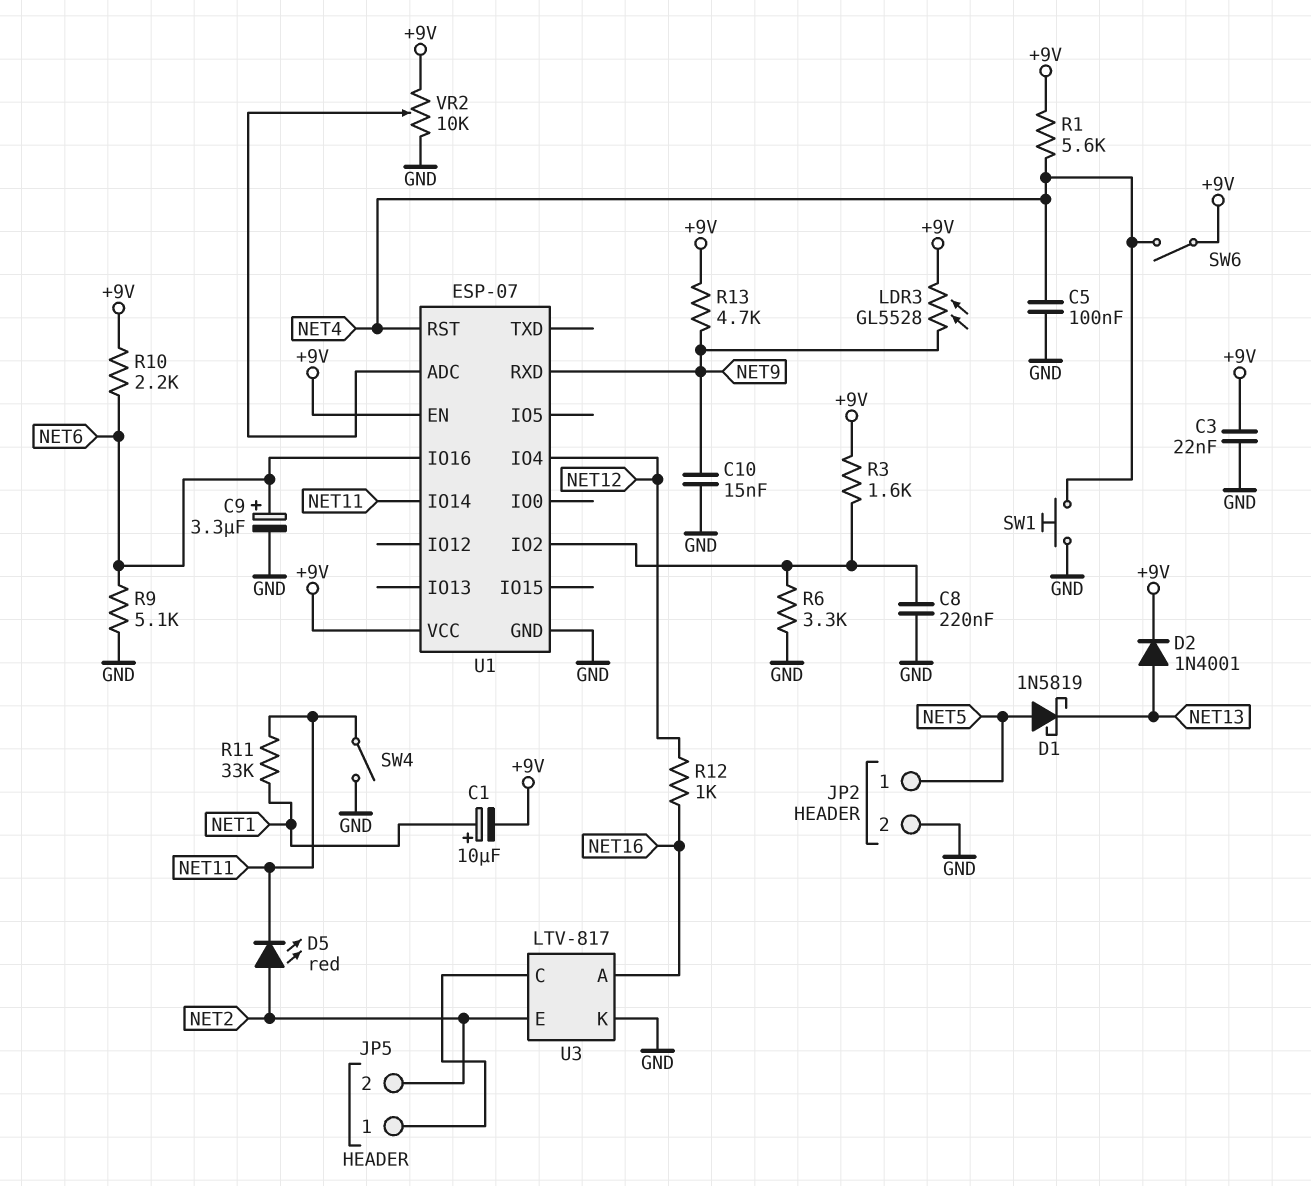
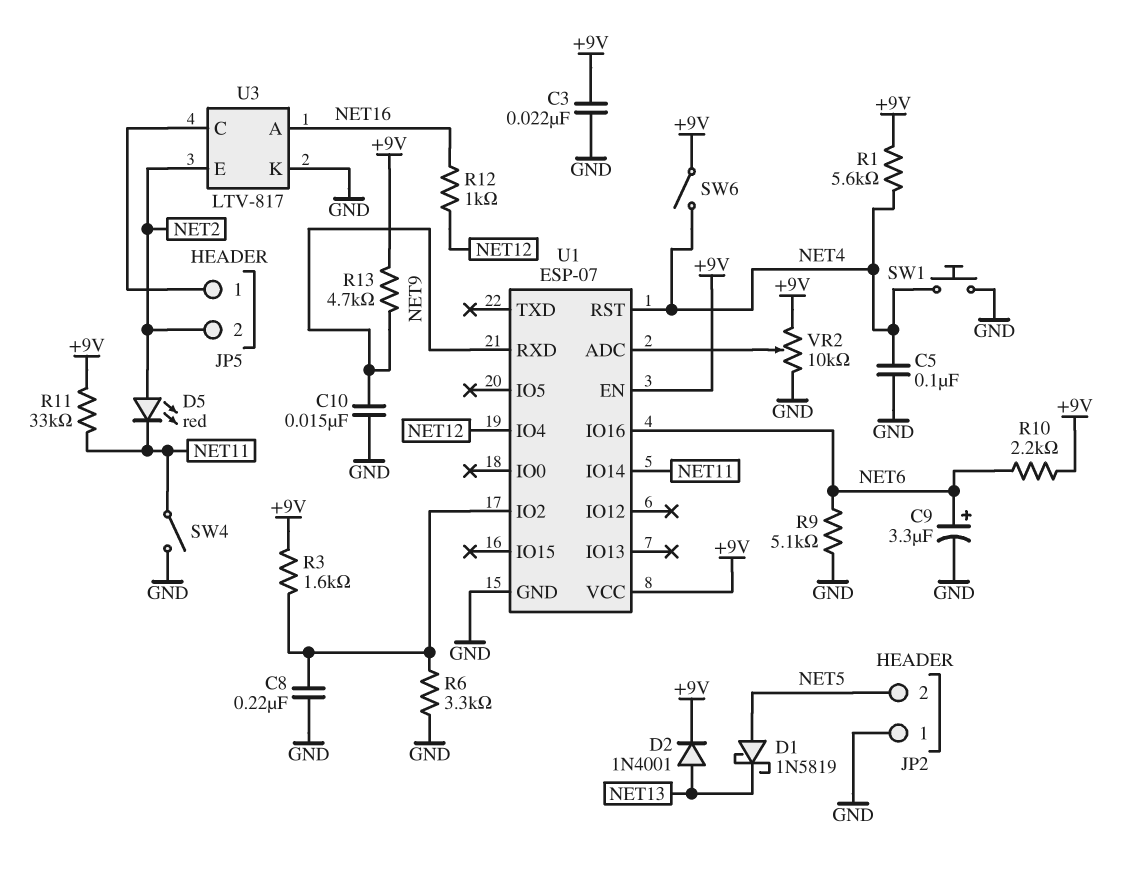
C1: 10uF (plus NET1, minus +9V) -> none
JP2 pin 1: NET5 -> GND
JP2 pin 2: GND -> NET5
LDR3: GL5528 (+9V, NET9) -> none
R11: 33k (NET1, NET11) -> 33k (+9V, NET11)

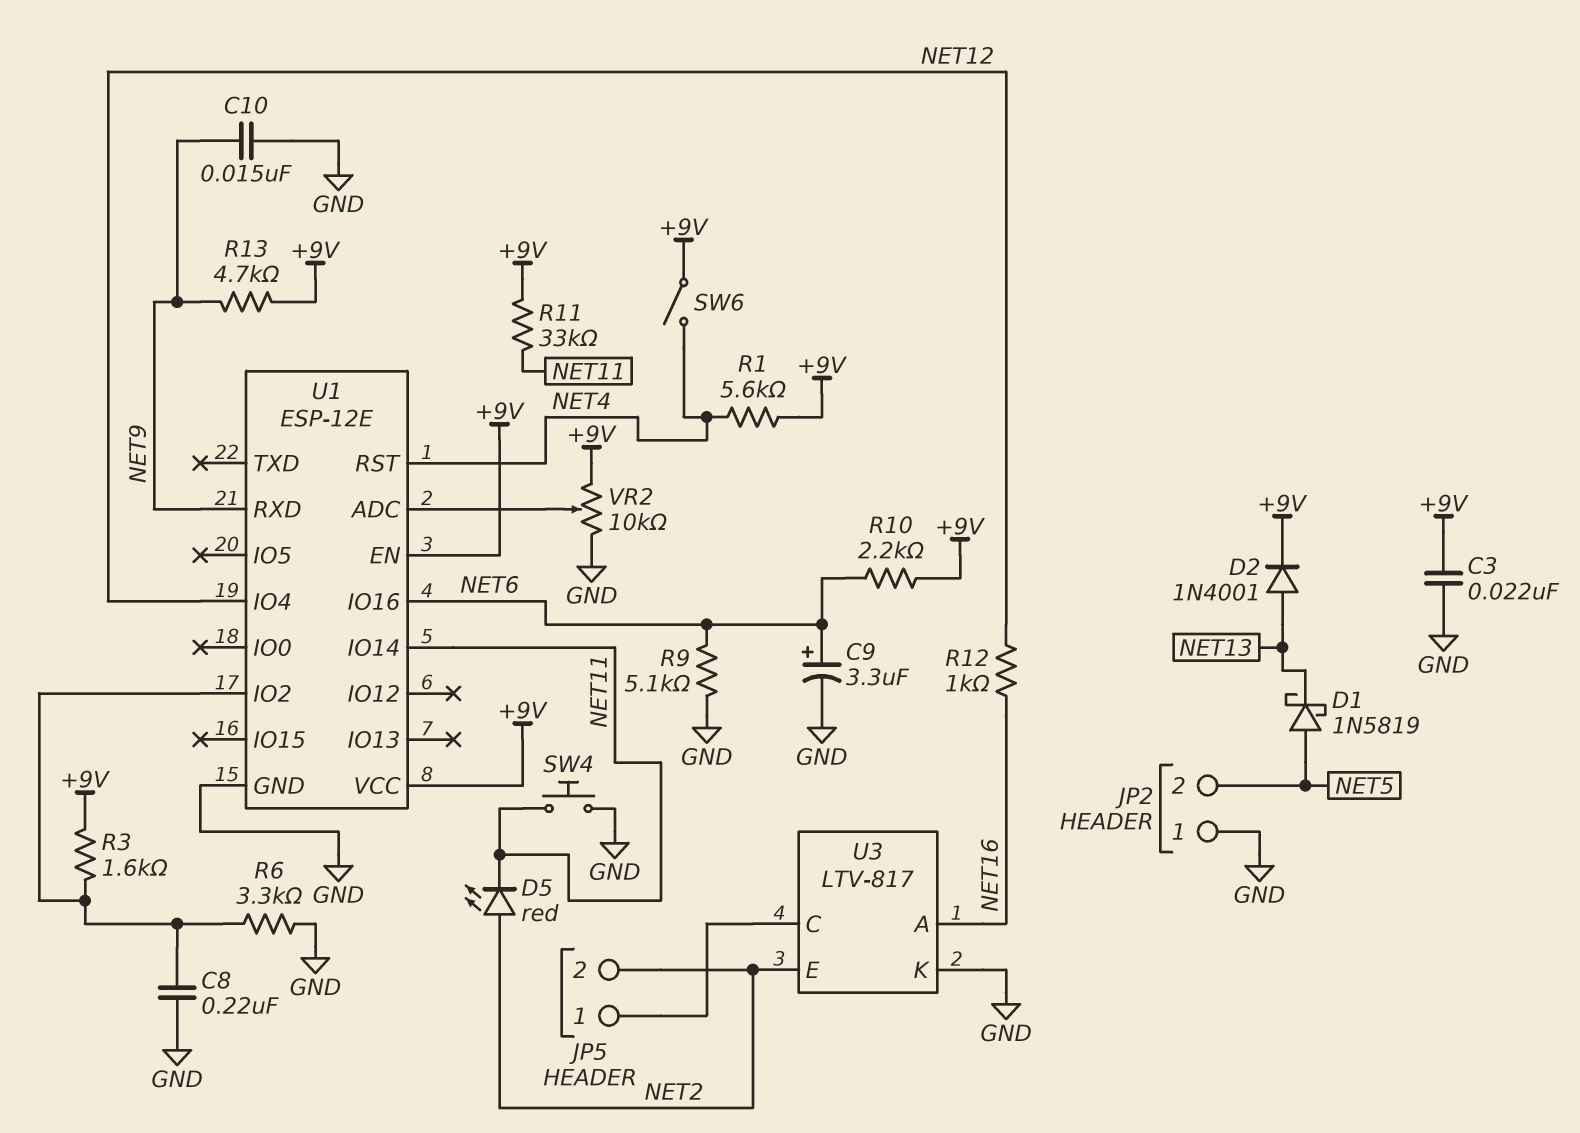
C5: 100nF (GND, NET4) -> none
SW1: button (GND, NET4) -> none
SW4: switch (GND, NET11) -> button (GND, NET11)
U1: ESP-07 -> ESP-12E

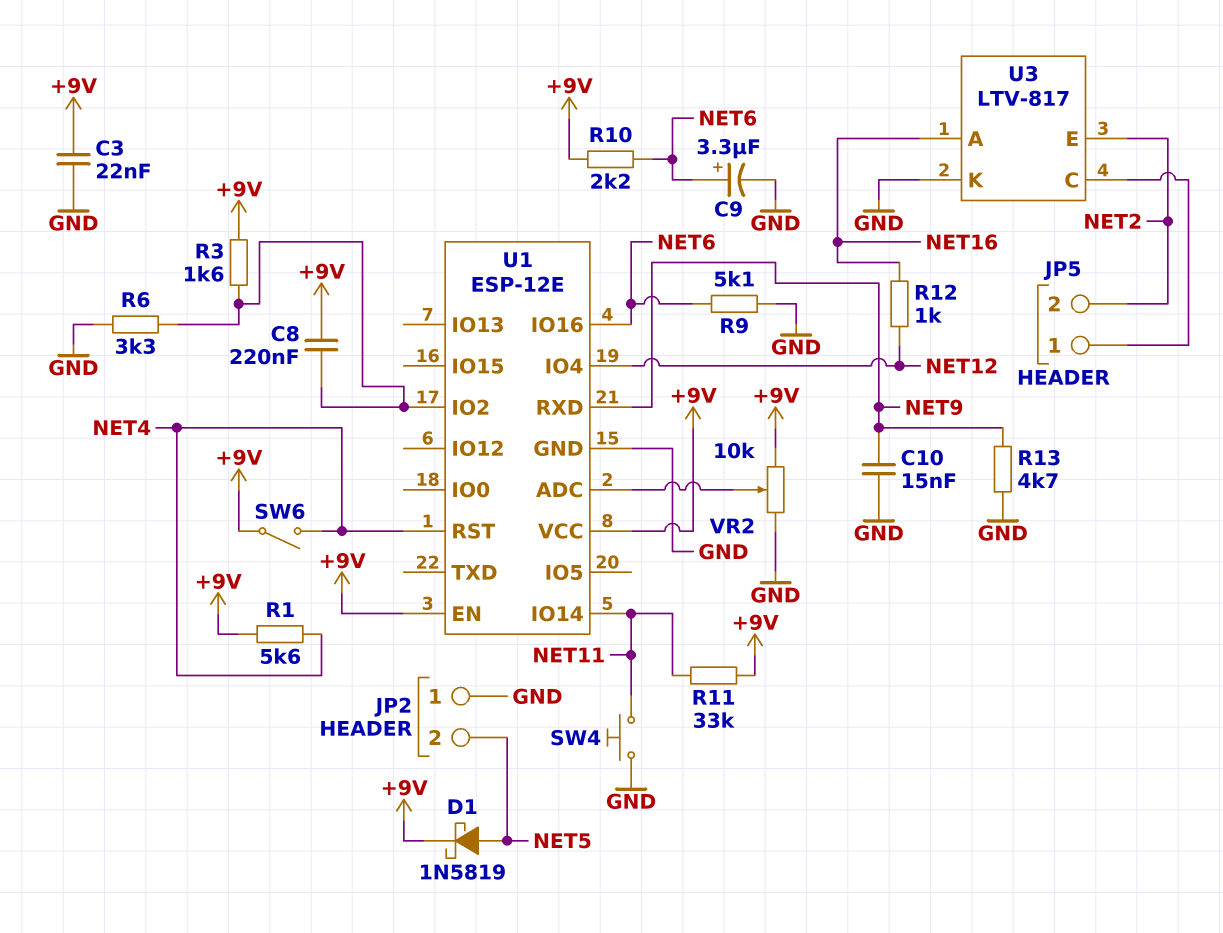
C8: 220nF (GND, U1/IO2) -> 220nF (+9V, U1/IO2)
D1: schottky 1N5819 (A NET5, K NET13) -> schottky 1N5819 (A NET5, K +9V)
D2: diode 1N4001 (A NET13, K +9V) -> none
D5: LED red (A NET2, K NET11) -> none
R13: 4.7k (+9V, NET9) -> 4.7k (GND, NET9)

